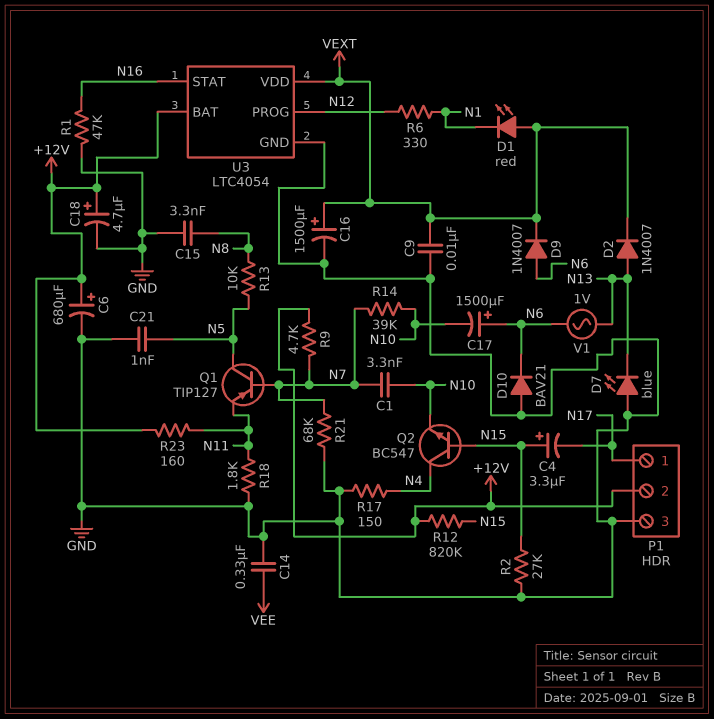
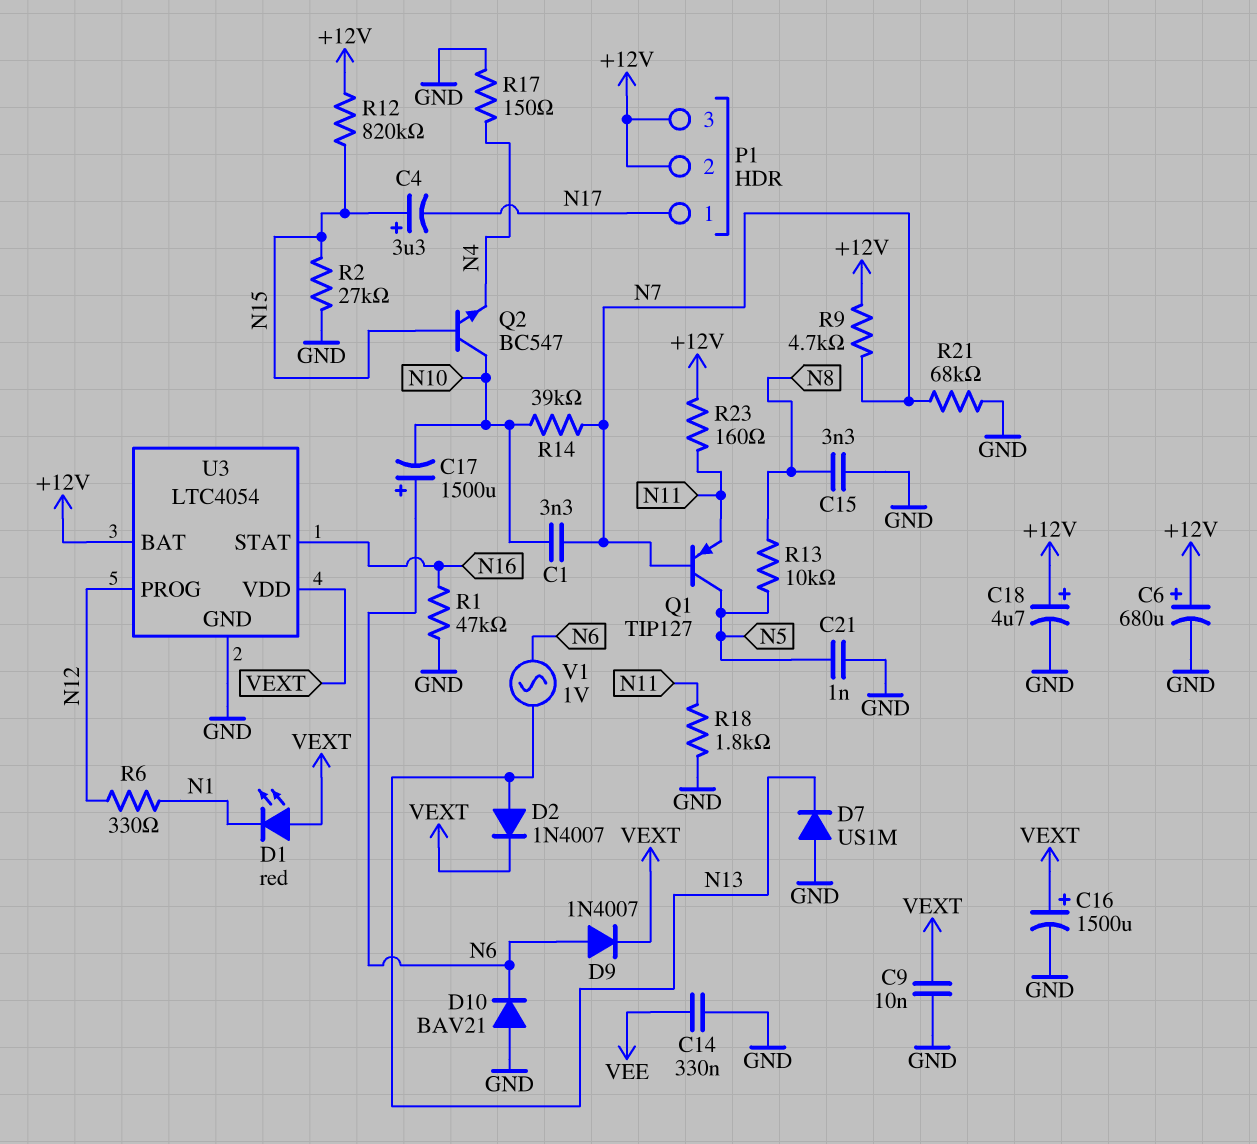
D7: LED blue (A GND, K N13) -> diode US1M (A GND, K N13)
P1 pin 3: GND -> +12V
Q2: NPN BC547 (B N15, C N4, E N10) -> NPN BC547 (B N15, C N10, E N4)

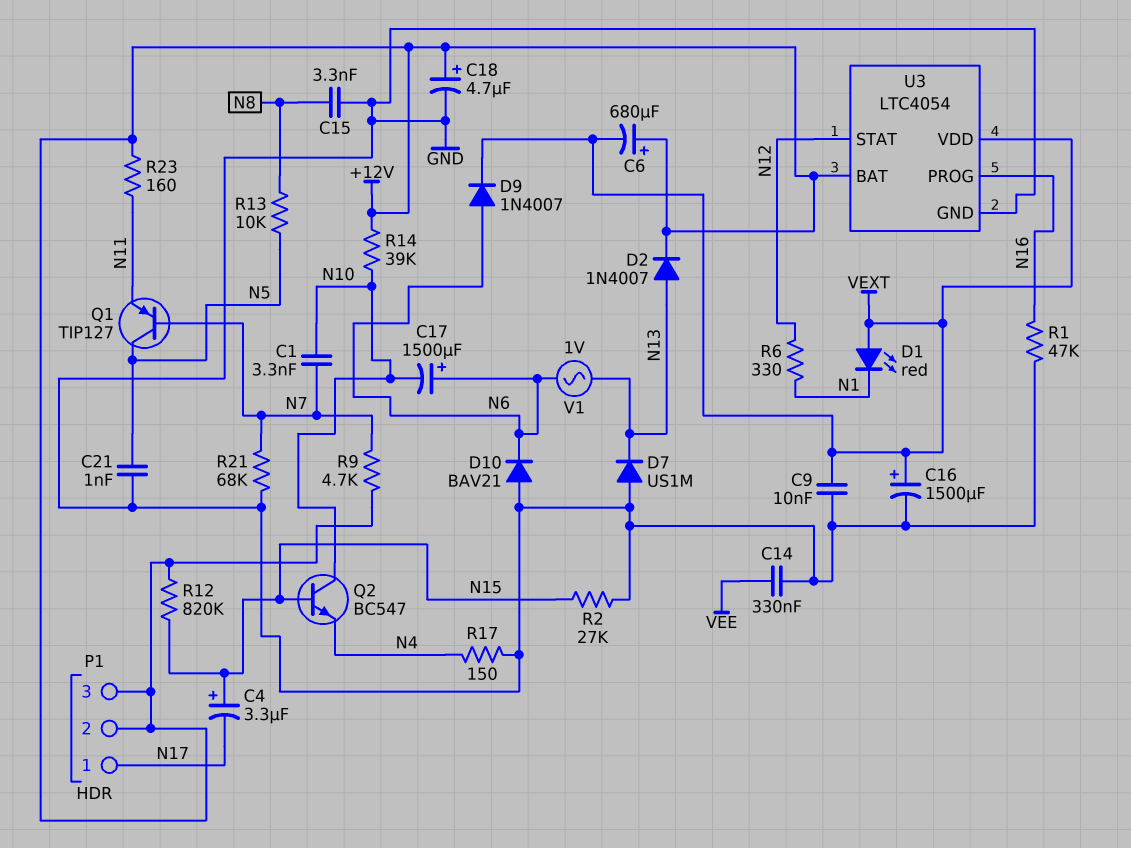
C6: 680uF (plus +12V, minus GND) -> 680uF (plus +12V, minus VEXT)
D2: diode 1N4007 (A N13, K VEXT) -> diode 1N4007 (A N13, K +12V)
R14: 39k (N7, N10) -> 39k (+12V, N10)
R18: 1.8k (GND, N11) -> none
U3 pin PROG: N12 -> N16
U3 pin STAT: N16 -> N12

